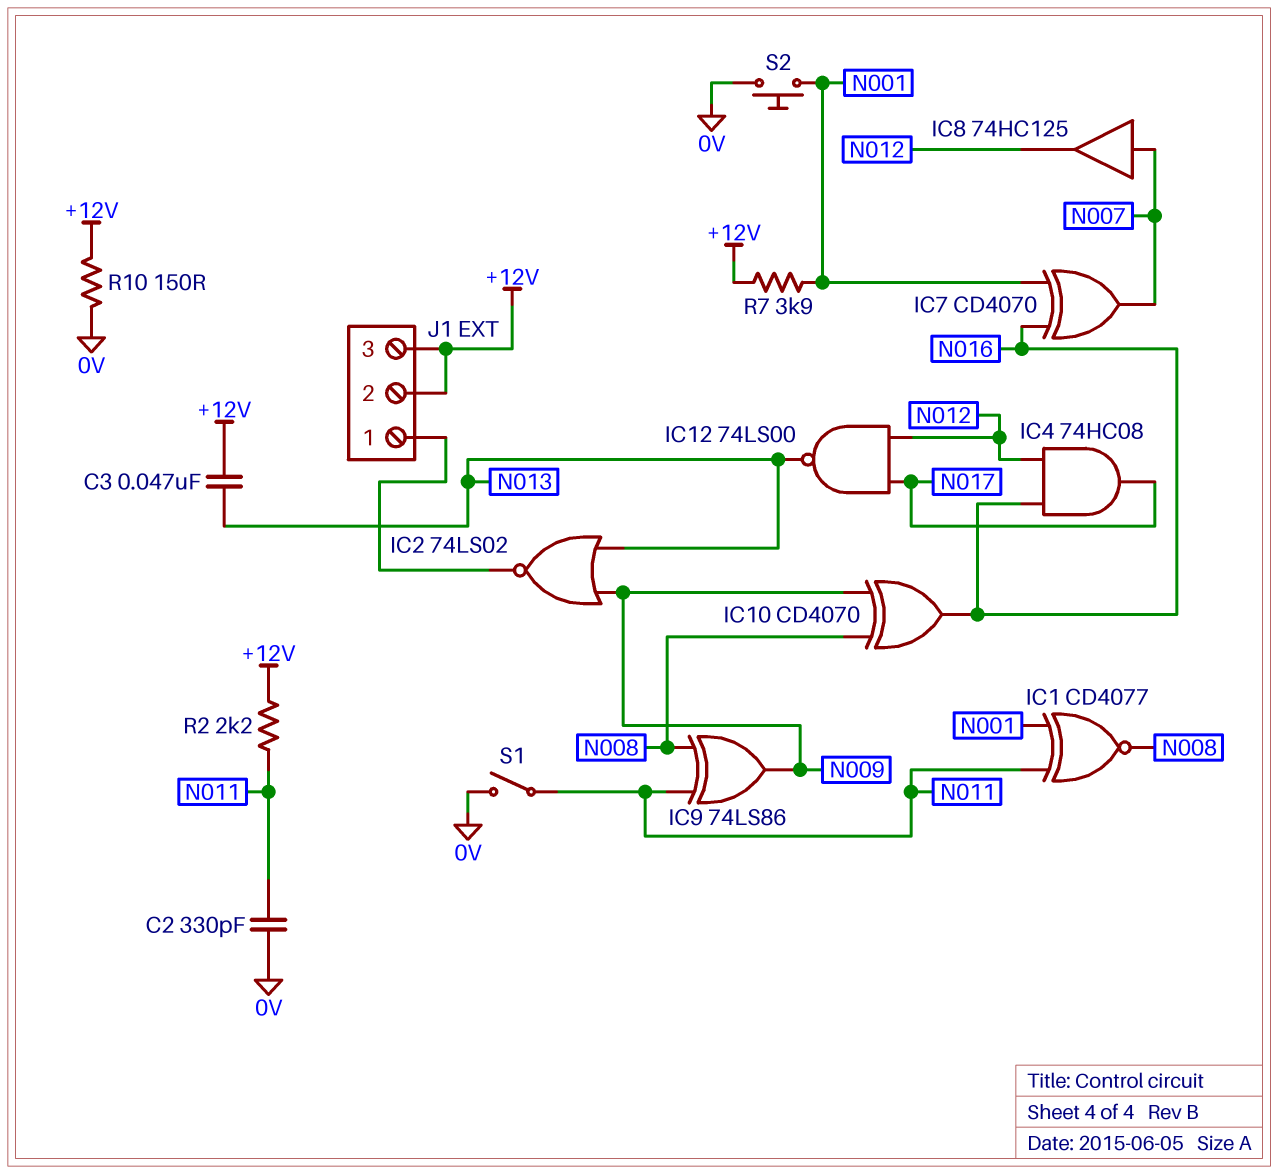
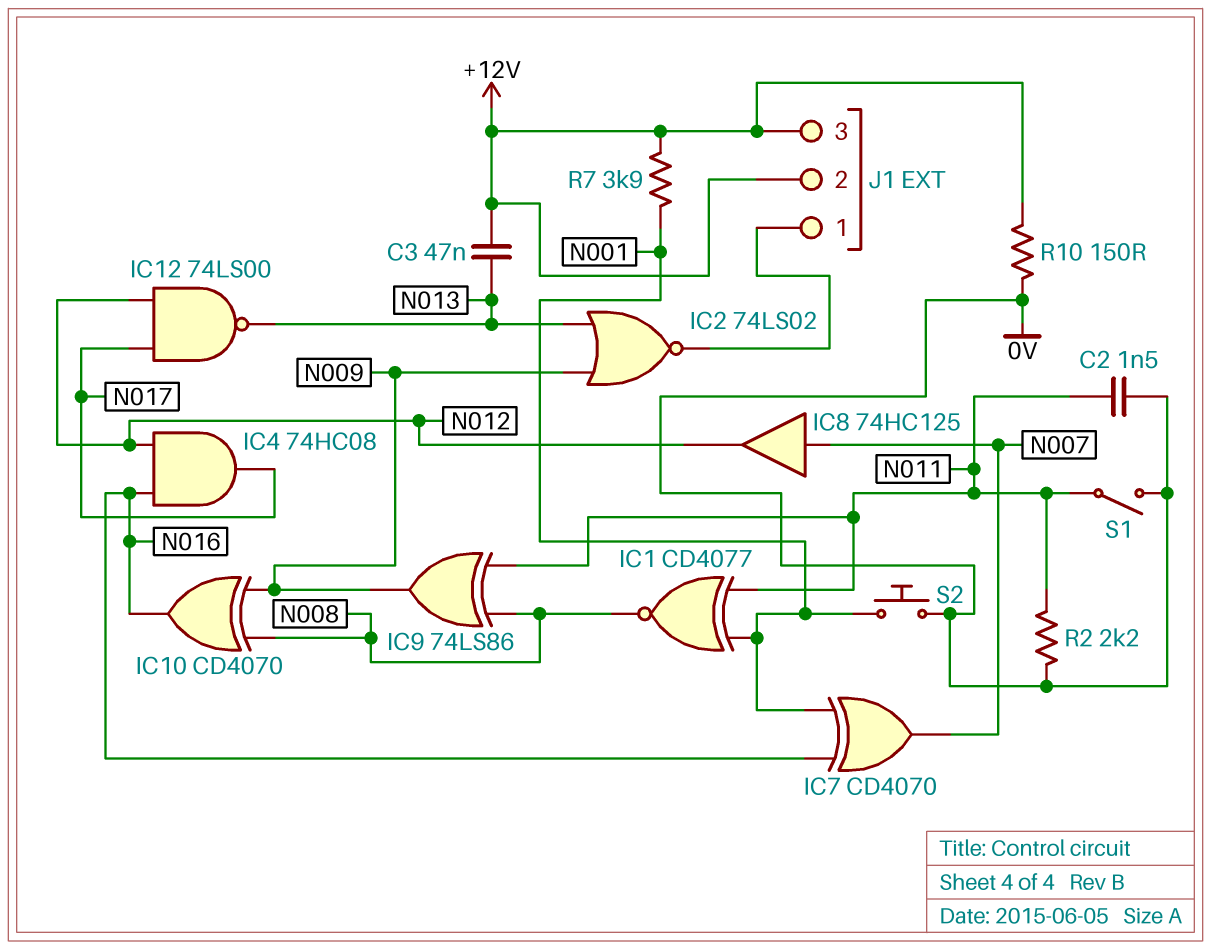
C2: 330pF (0V, N011) -> 1.5nF (0V, N011)
R2: 2.2k (+12V, N011) -> 2.2k (0V, N011)

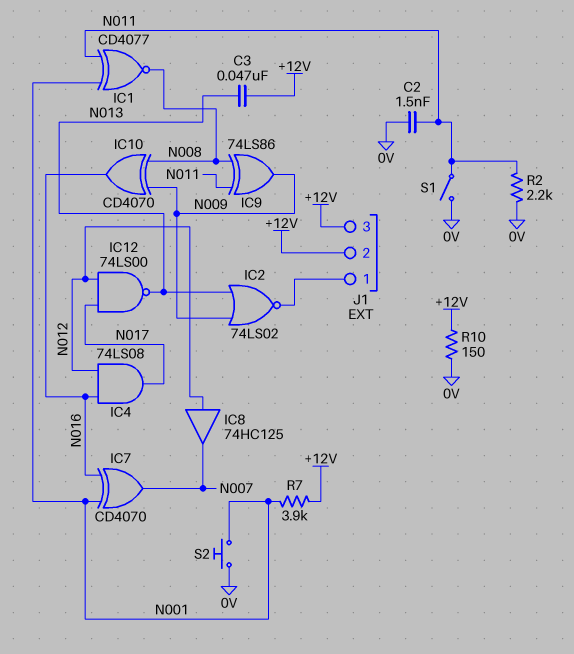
IC4: AND 74HC08 (in N012, in N016, out N017) -> AND 74LS08 (in N012, in N016, out N017)
IC8: buffer 74HC125 (in N007, out N012) -> buffer 74HC125 (in N012, out N007)

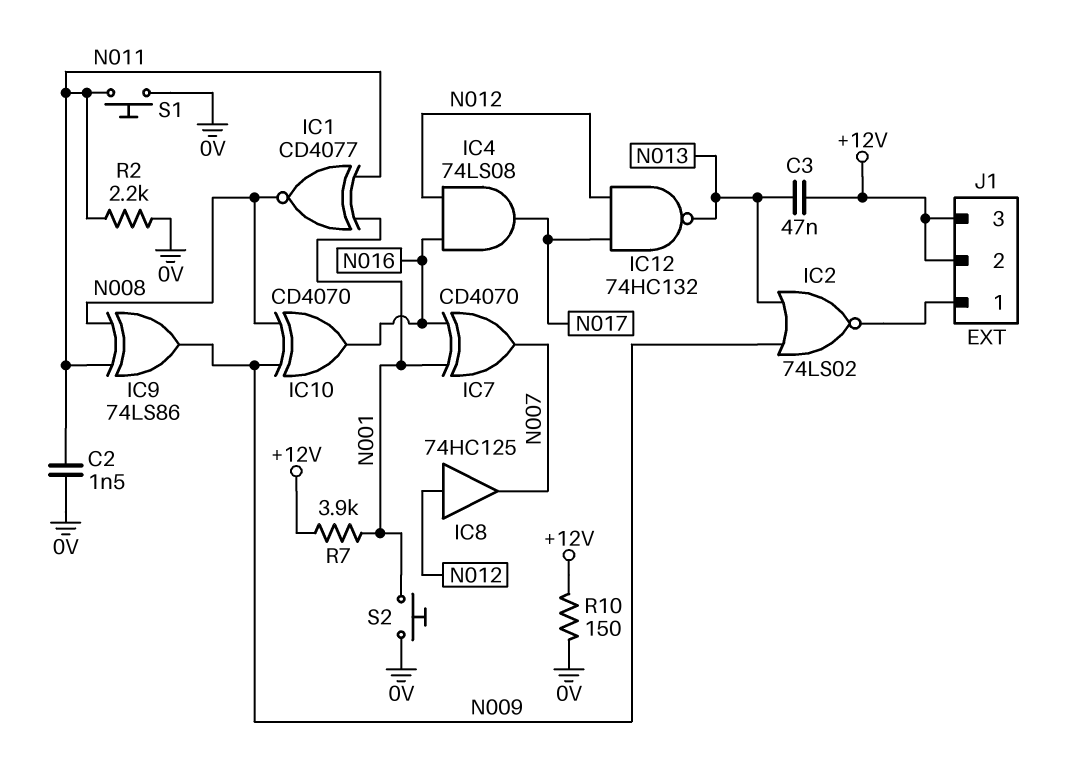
IC12: NAND 74LS00 (in N012, in N017, out N013) -> NAND 74HC132 (in N012, in N017, out N013)
S1: switch (0V, N011) -> button (0V, N011)

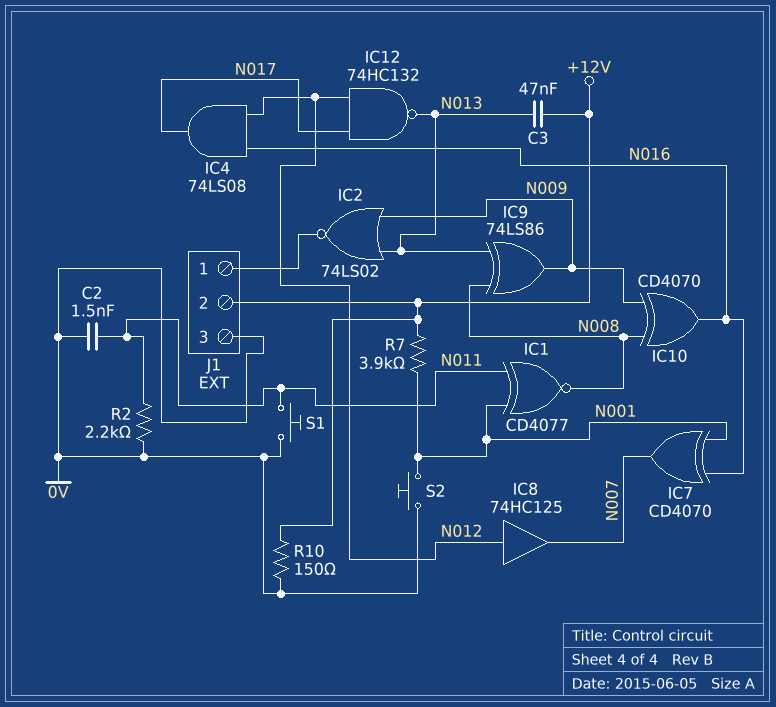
IC9: XOR 74LS86 (in N008, in N011, out N009) -> XOR 74LS86 (in N008, in N013, out N009)
J1 pin 3: +12V -> 0V

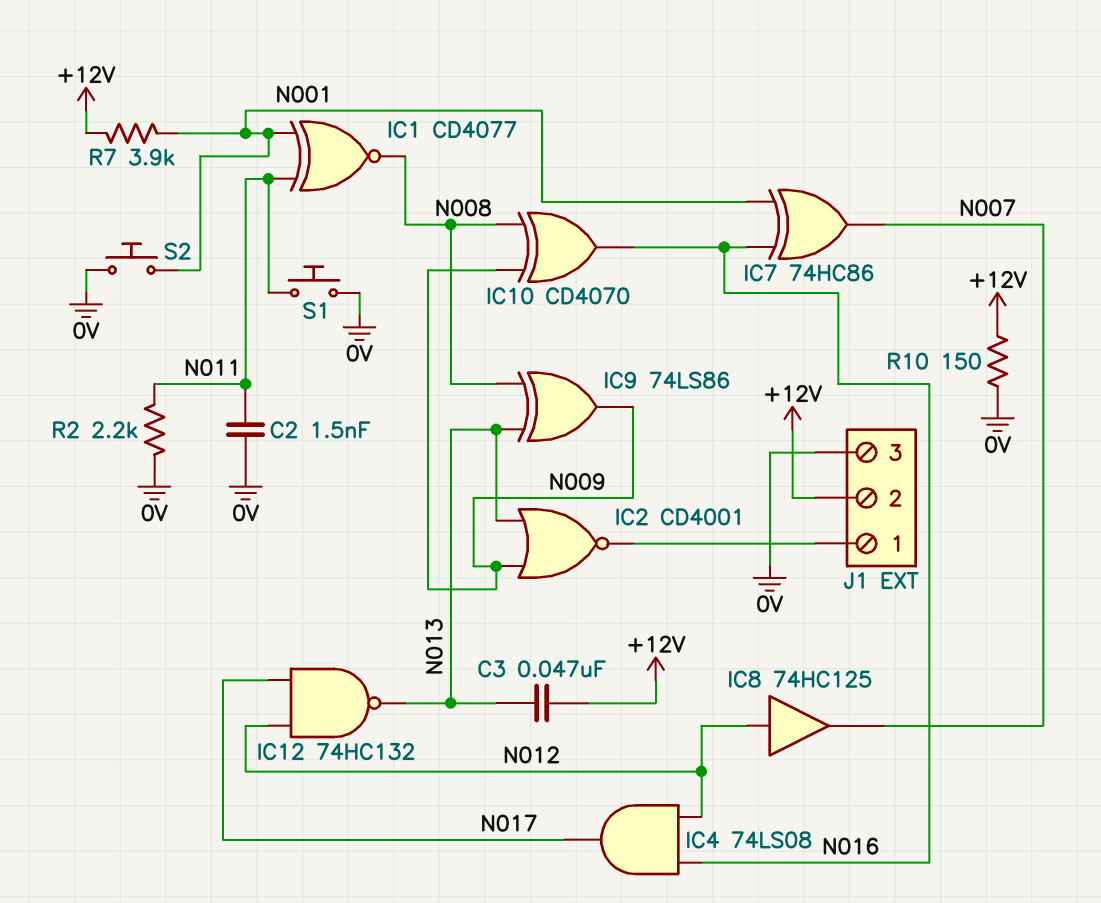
IC2: NOR 74LS02 (in N009, in N013, out J1/1) -> NOR CD4001 (in N009, in N013, out J1/1)
IC7: XOR CD4070 (in N001, in N016, out N007) -> XOR 74HC86 (in N001, in N016, out N007)

